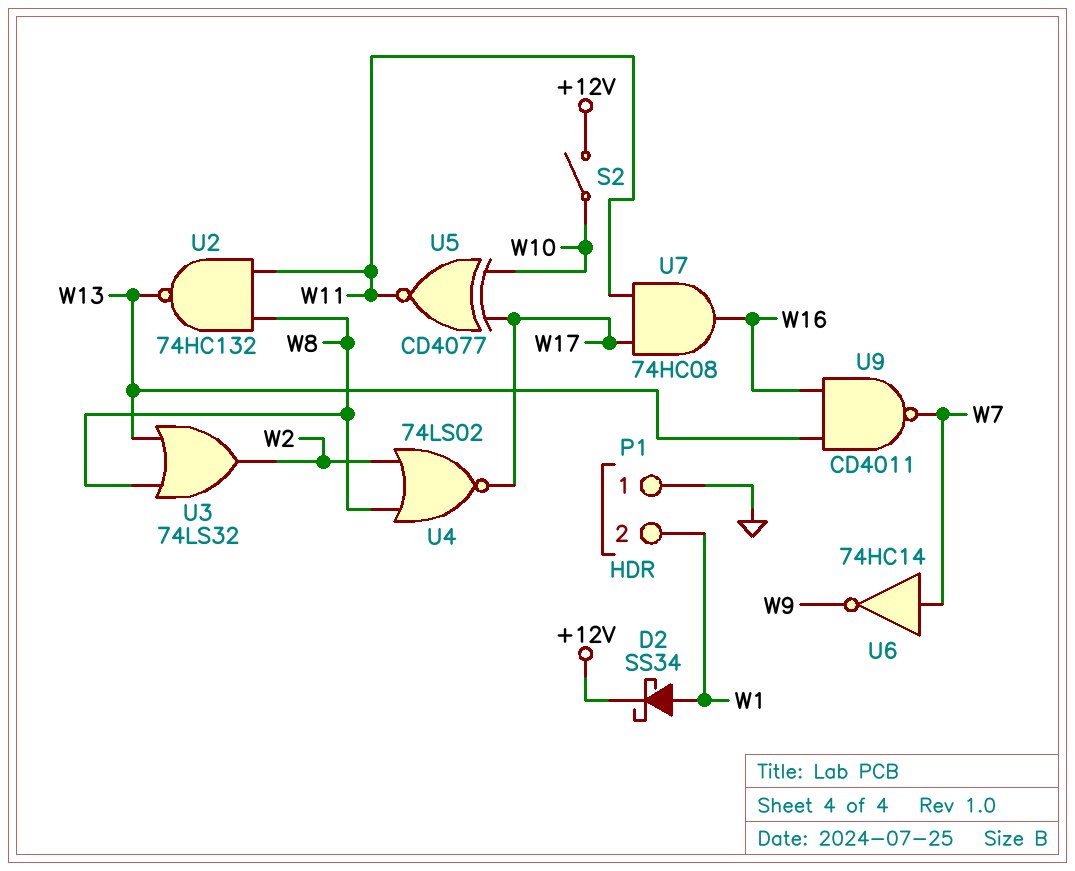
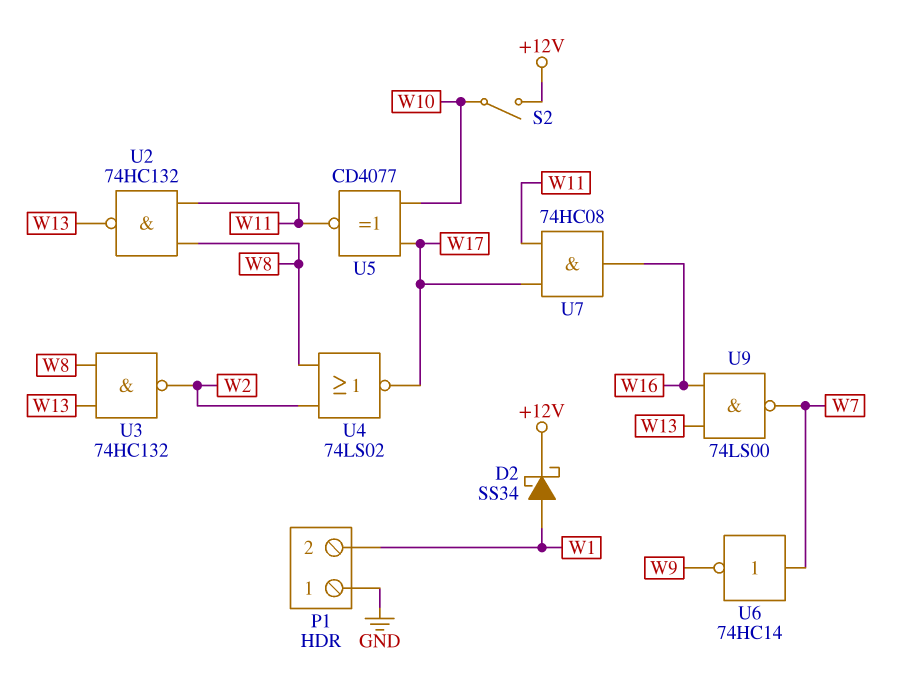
U3: OR 74LS32 (in W8, in W13, out W2) -> NAND 74HC132 (in W8, in W13, out W2)
U9: NAND CD4011 (in W13, in W16, out W7) -> NAND 74LS00 (in W13, in W16, out W7)

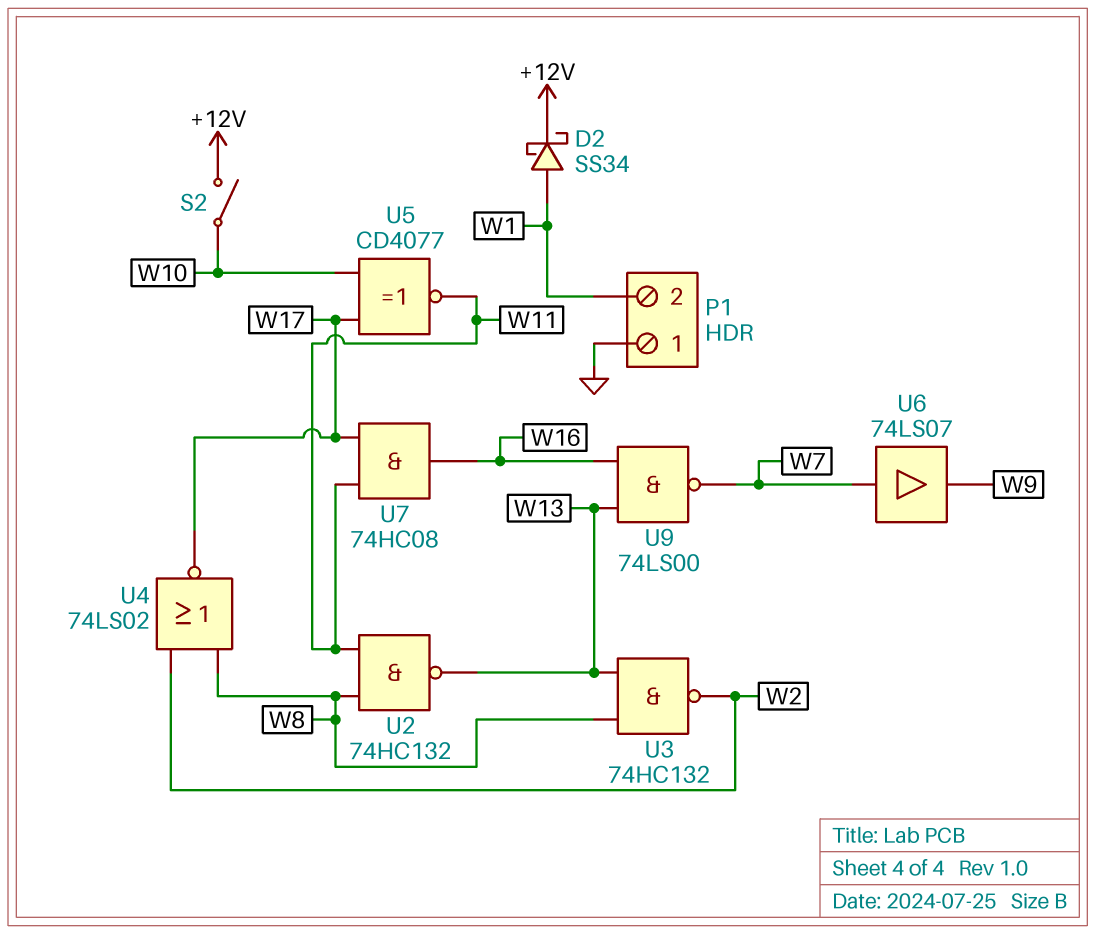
U6: NOT 74HC14 (in W7, out W9) -> buffer 74LS07 (in W7, out W9)

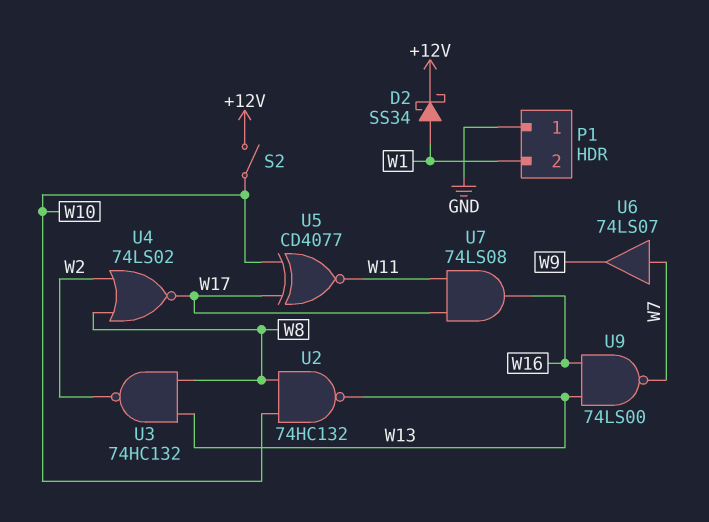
U2: NAND 74HC132 (in W8, in W11, out W13) -> NAND 74HC132 (in W8, in W10, out W13)
U7: AND 74HC08 (in W11, in W17, out W16) -> AND 74LS08 (in W11, in W17, out W16)

